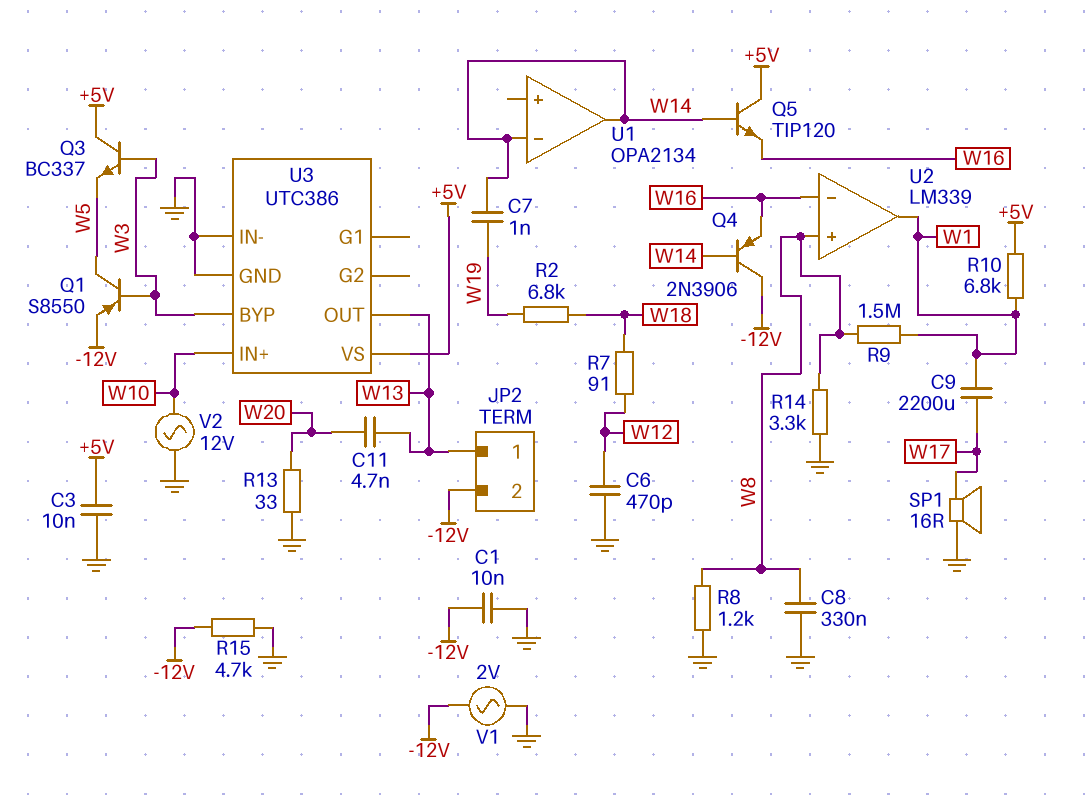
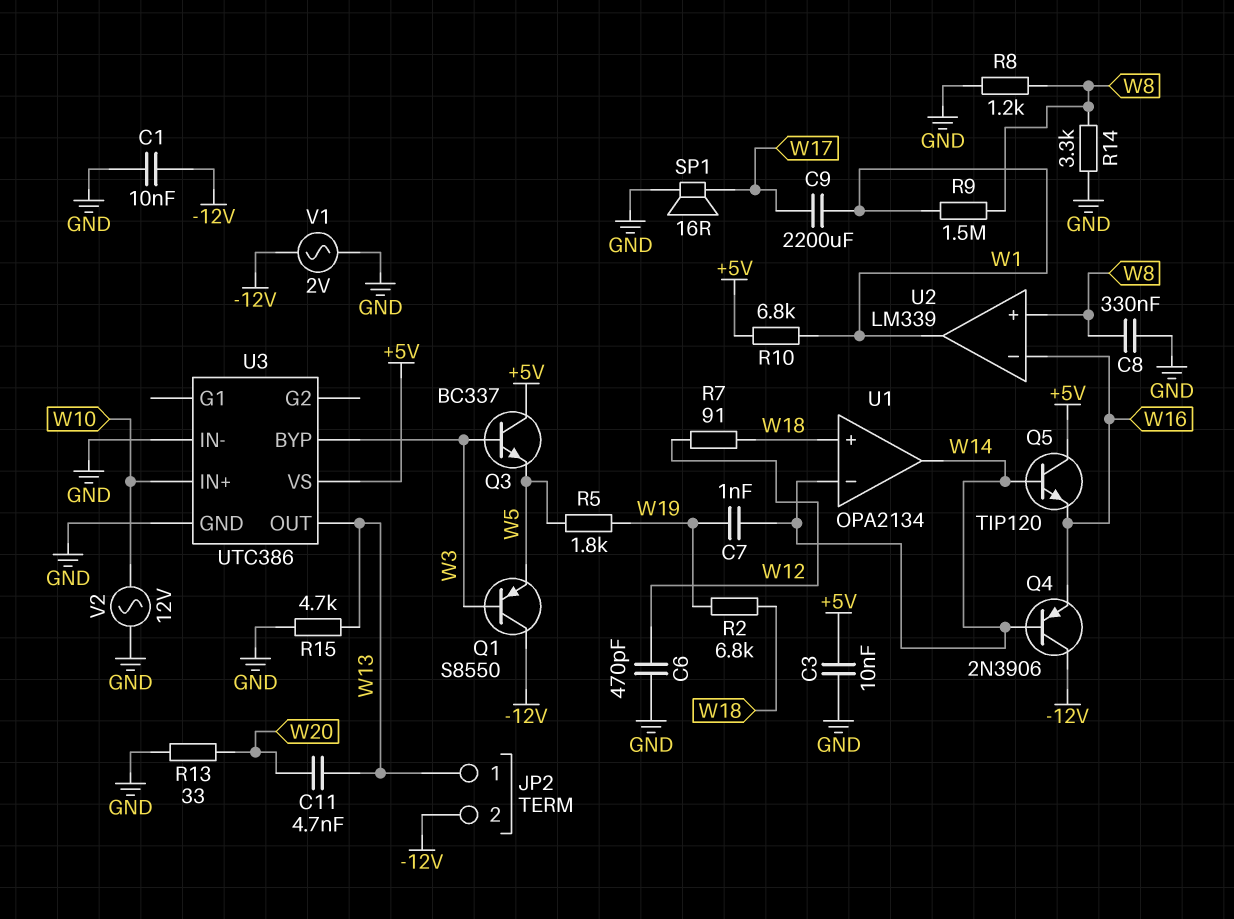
Q1: PNP S8550 (B W3, C W5, E -12V) -> PNP S8550 (B W3, C -12V, E W5)
R5: none -> 1.8k (W5, W19)
R15: 4.7k (-12V, GND) -> 4.7k (GND, W13)
U1 pin in+: none -> W18

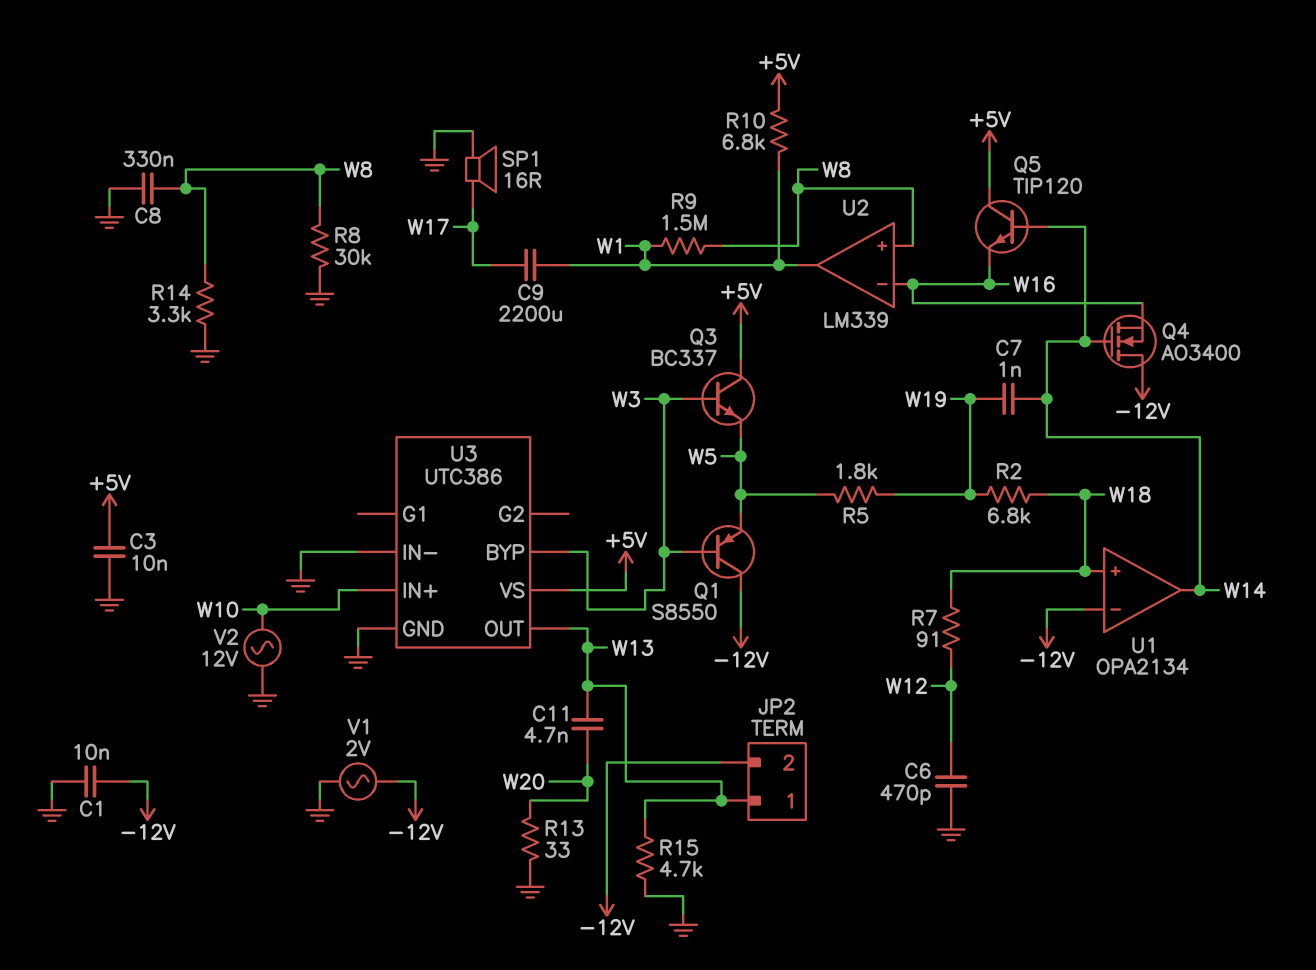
Q4: PNP 2N3906 (B W14, C -12V, E W16) -> NMOS AO3400 (G W14, D -12V, S W16)
R8: 1.2k (GND, W8) -> 30k (GND, W8)
U1 pin in-: W14 -> -12V

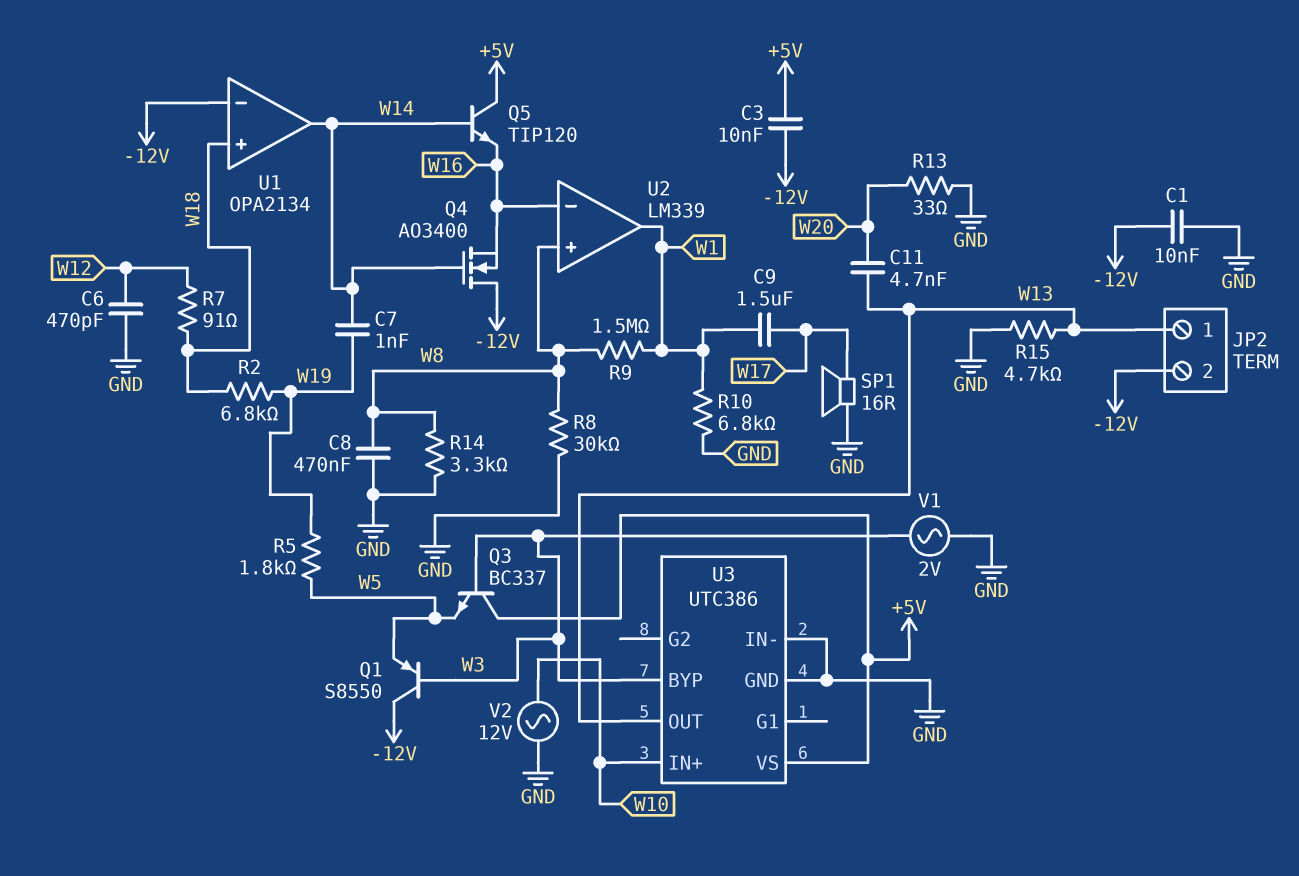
C3: 10nF (+5V, GND) -> 10nF (+5V, -12V)
C8: 330nF (GND, W8) -> 470nF (GND, W8)
C9: 2200uF (W1, W17) -> 1.5uF (W1, W17)
R10: 6.8k (+5V, W1) -> 6.8k (GND, W1)
V1: AC 2V (-12V, GND) -> AC 2V (GND, W3)

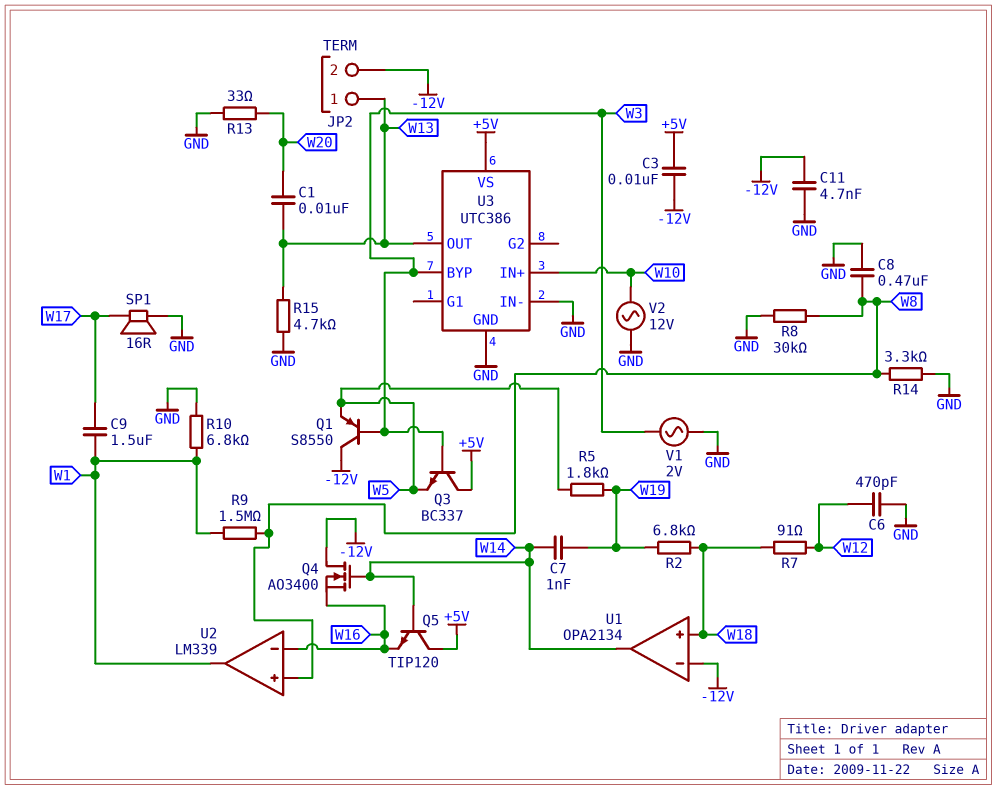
C1: 10nF (-12V, GND) -> 10nF (W13, W20)
C11: 4.7nF (W13, W20) -> 4.7nF (-12V, GND)

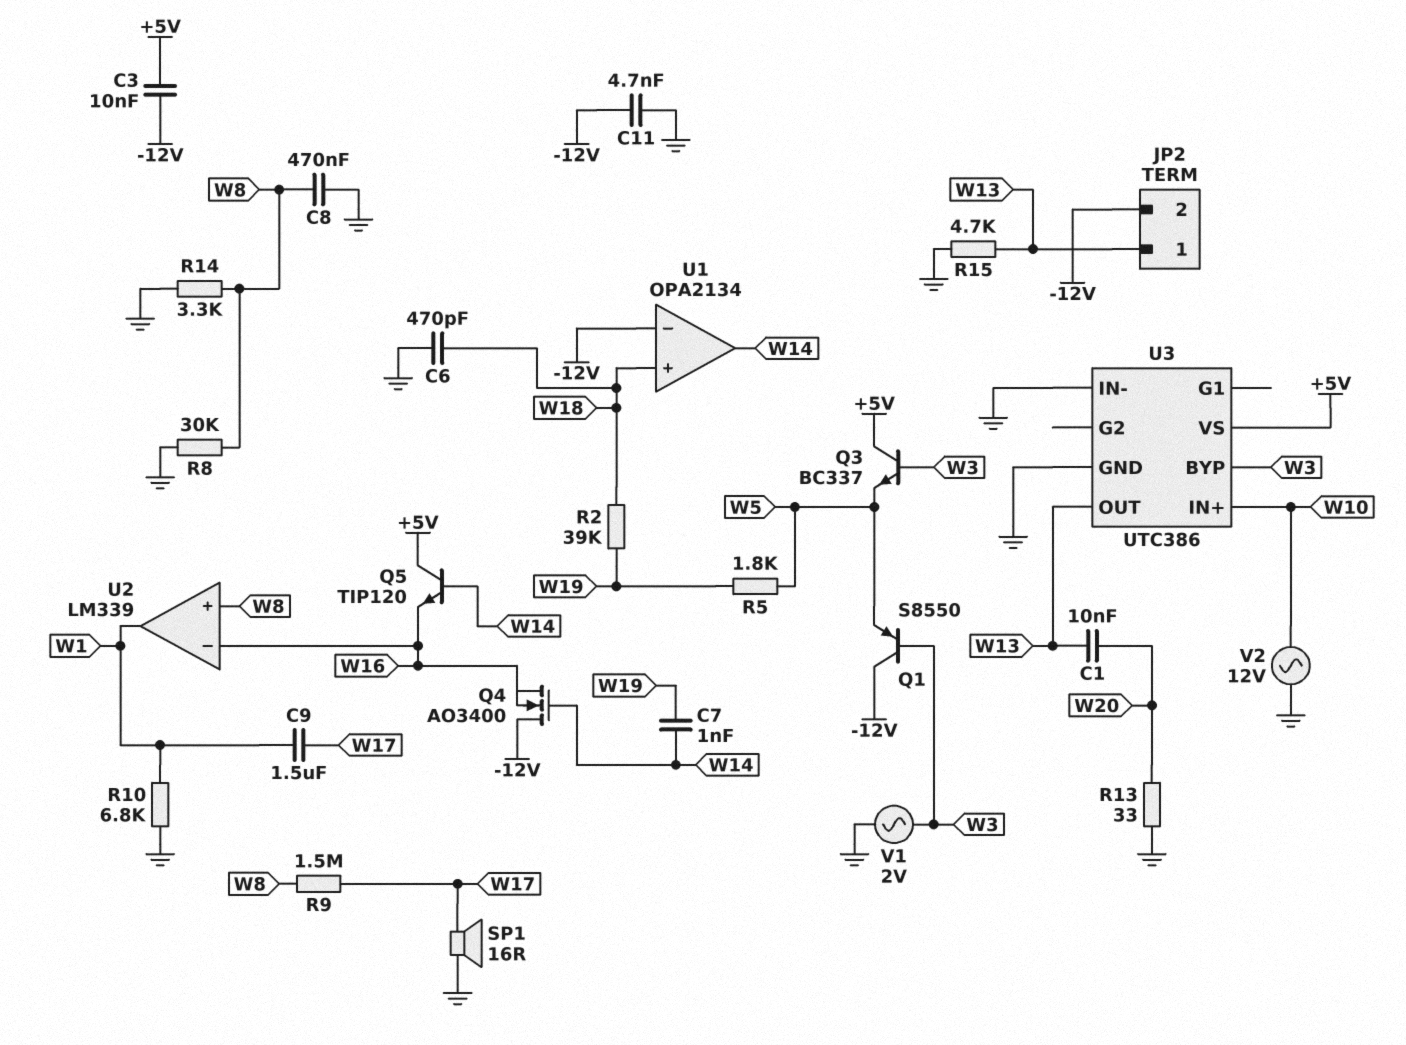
C6: 470pF (GND, W12) -> 470pF (GND, W18)
R2: 6.8k (W18, W19) -> 39k (W18, W19)
R7: 91 (W12, W18) -> none
R9: 1.5M (W1, W8) -> 1.5M (W8, W17)

